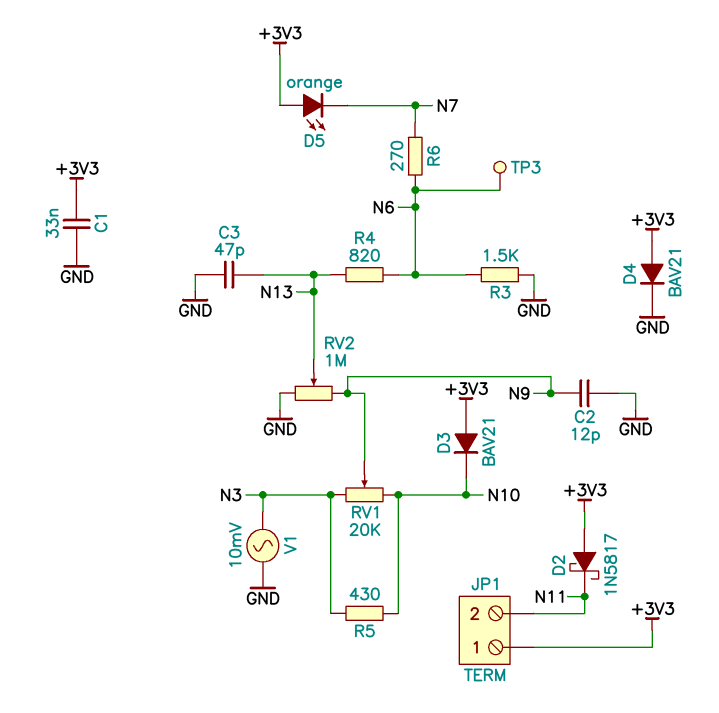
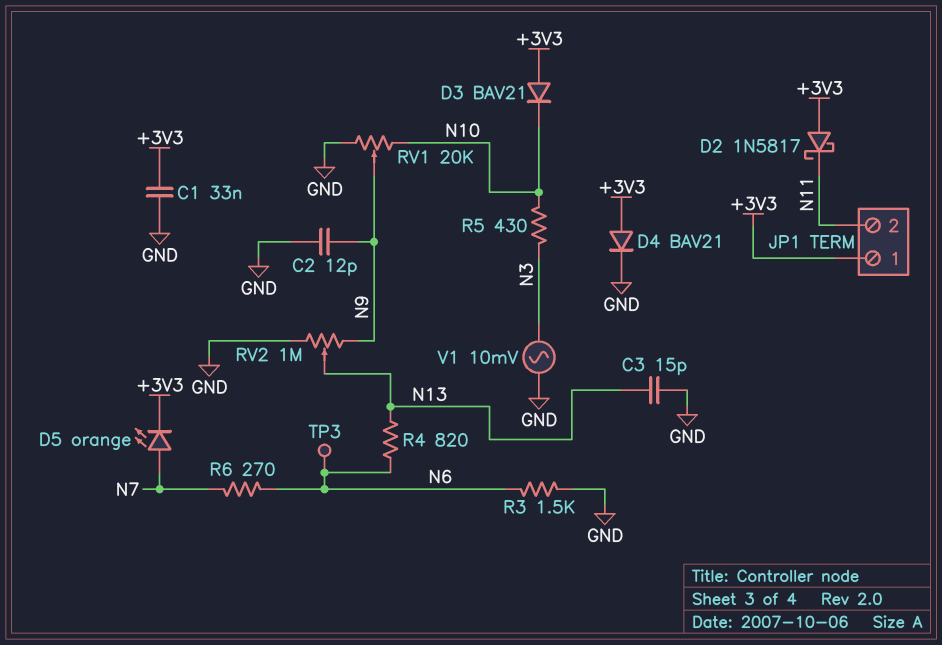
C3: 47pF (GND, N13) -> 15pF (GND, N13)
D5: LED orange (A +3V3, K N7) -> LED orange (A N7, K +3V3)
RV1: 20k (N3, N10, wiper N9) -> 20k (GND, N10, wiper N9)

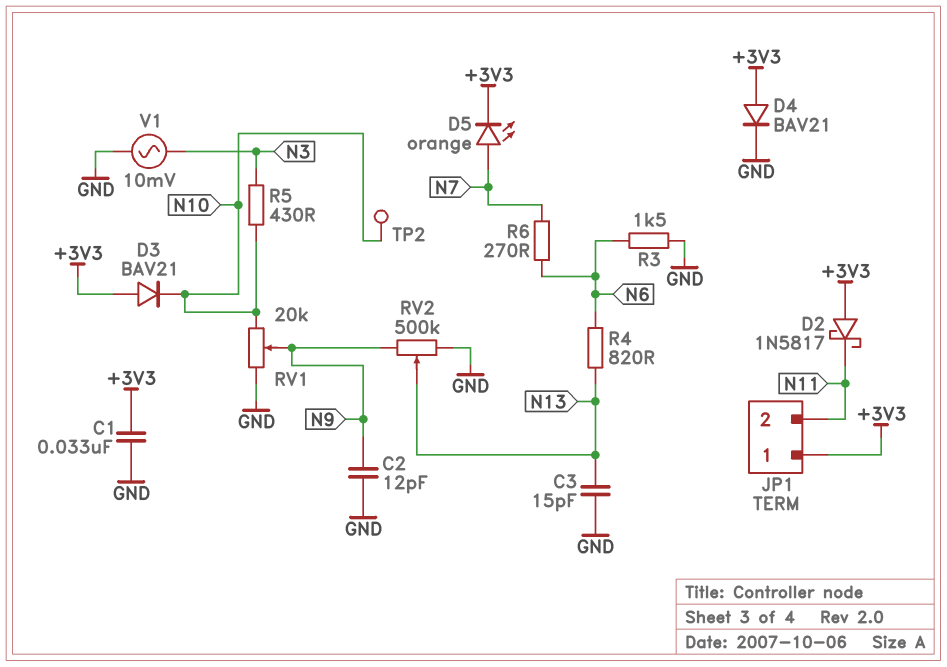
RV2: 1M (GND, N9, wiper N13) -> 500k (GND, N9, wiper N13)
TP2: none -> test point (N10)
TP3: test point (N6) -> none

